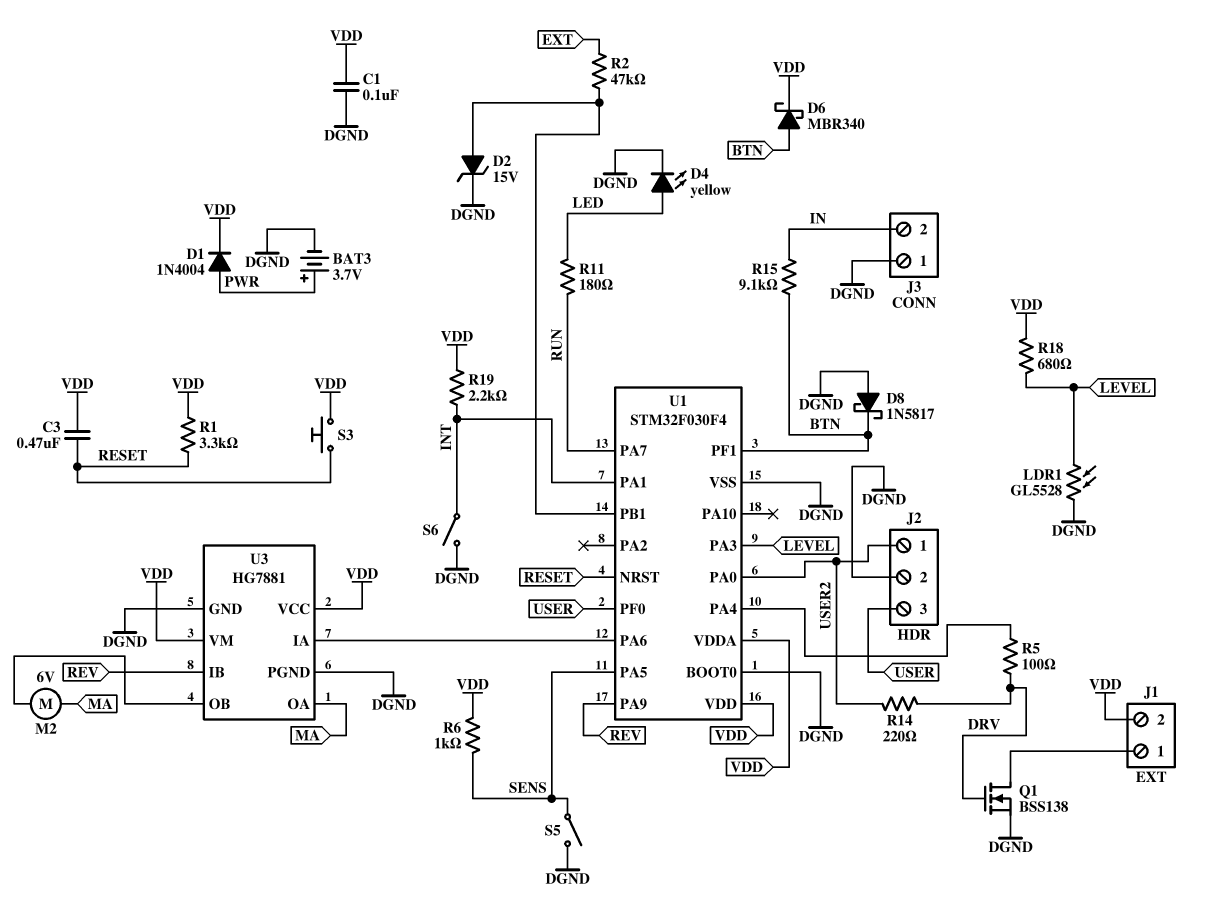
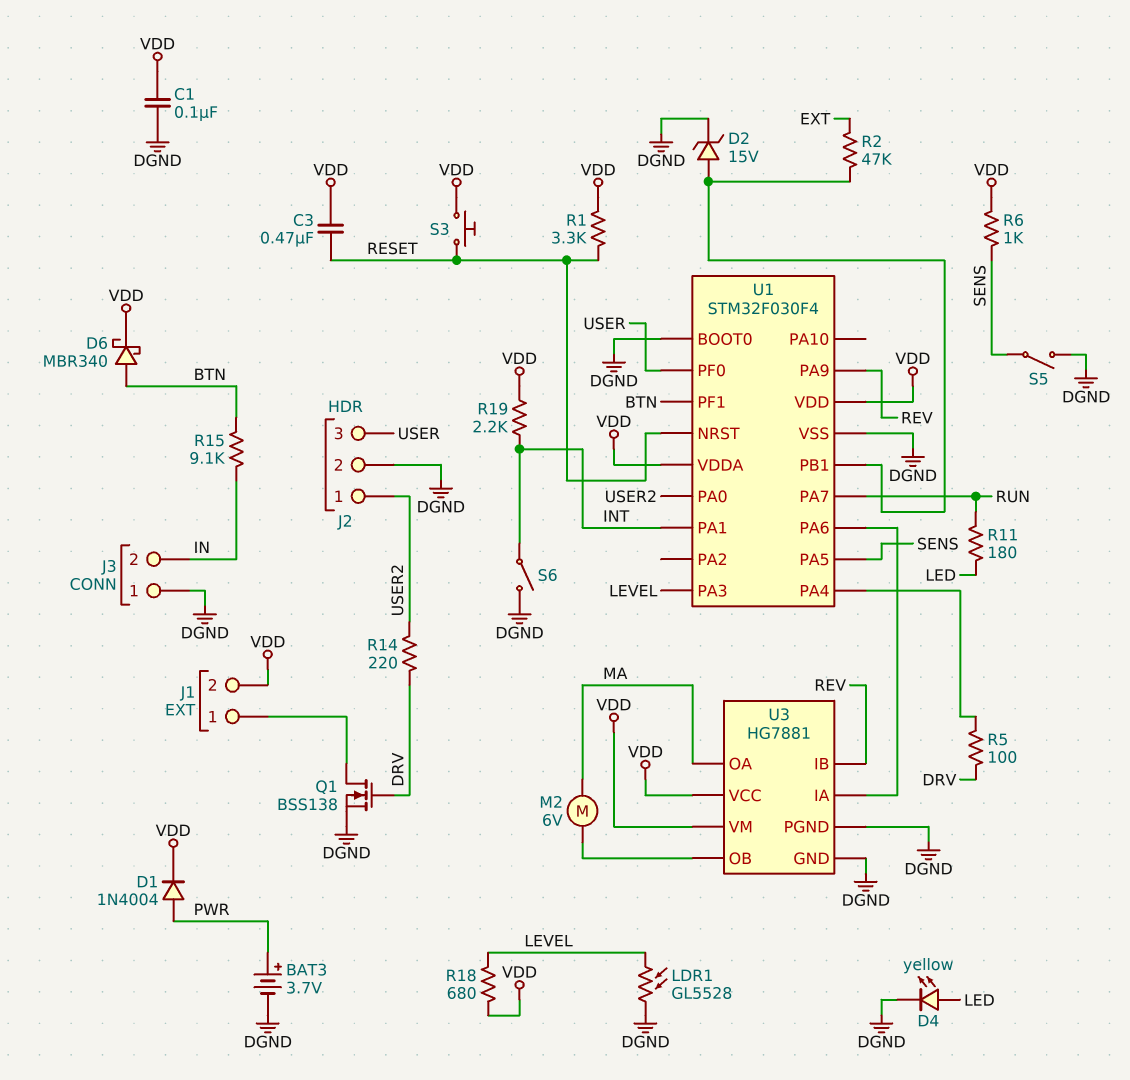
D8: schottky 1N5817 (A DGND, K BTN) -> none

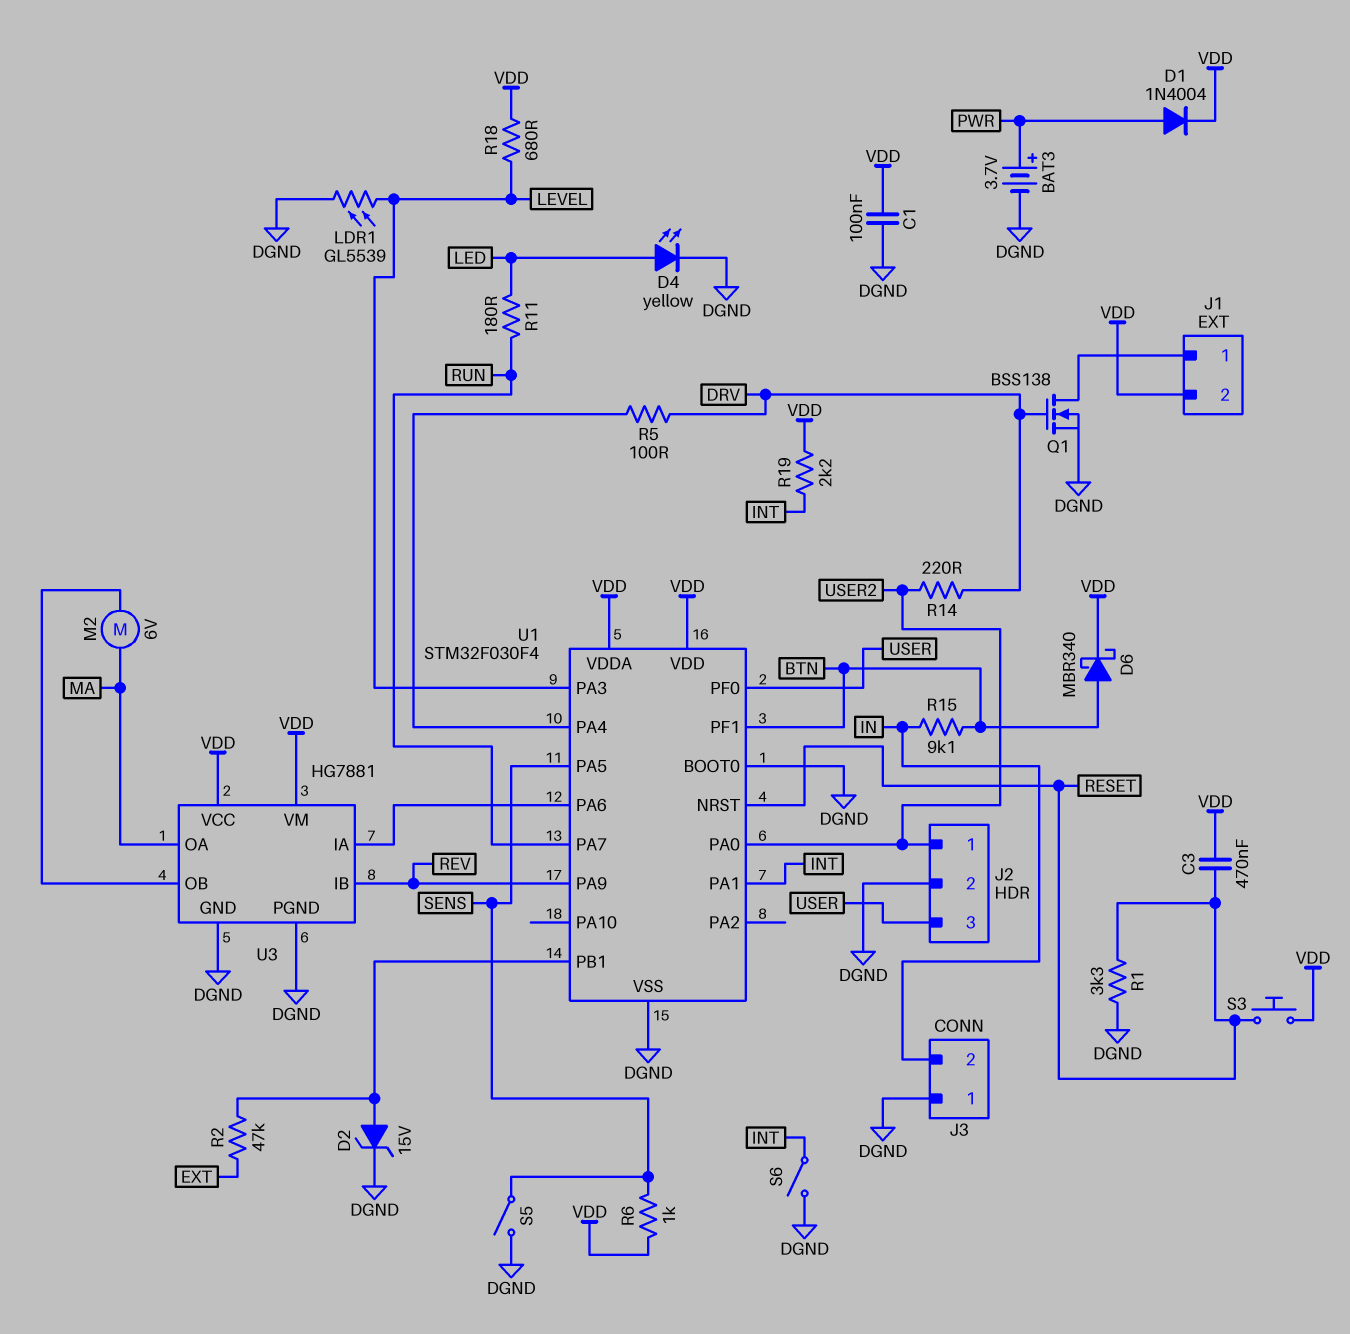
LDR1: GL5528 (DGND, LEVEL) -> GL5539 (DGND, LEVEL)
R1: 3.3k (RESET, VDD) -> 3.3k (DGND, RESET)

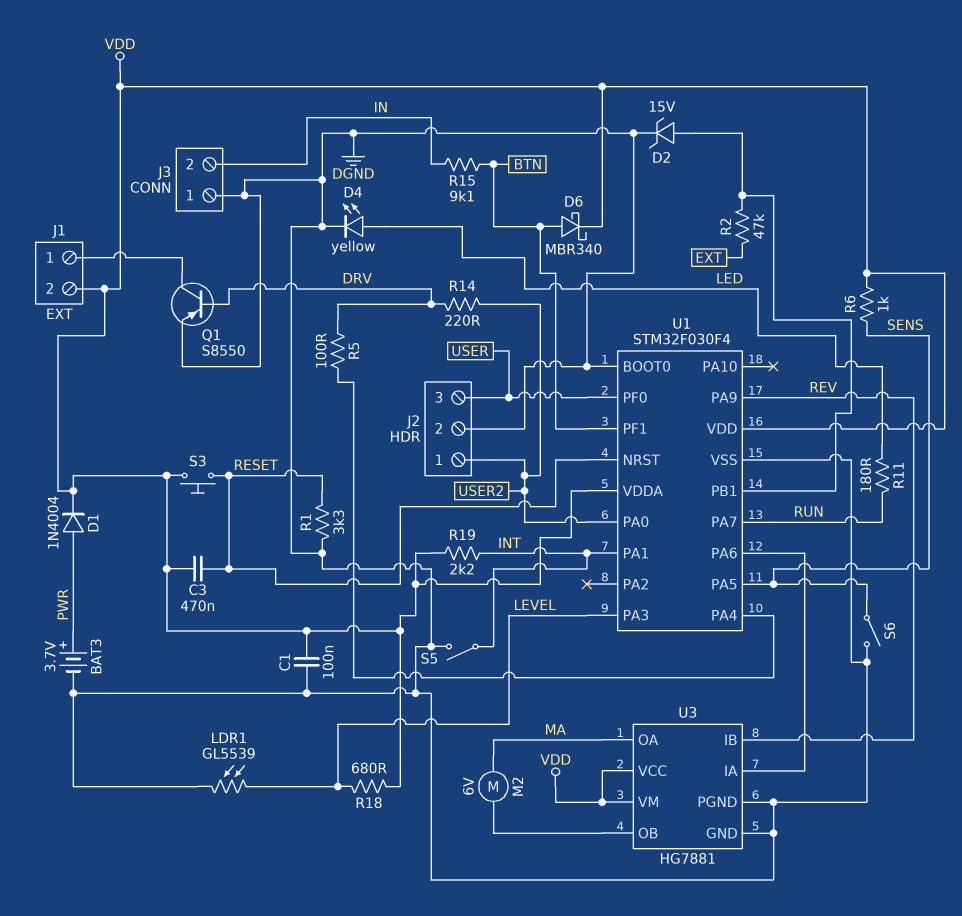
Q1: NMOS BSS138 (G DRV, D J1/1, S DGND) -> PNP S8550 (B DRV, C J1/1, E DGND)
S5: switch (DGND, SENS) -> switch (DGND, INT)
S6: switch (DGND, INT) -> switch (DGND, SENS)

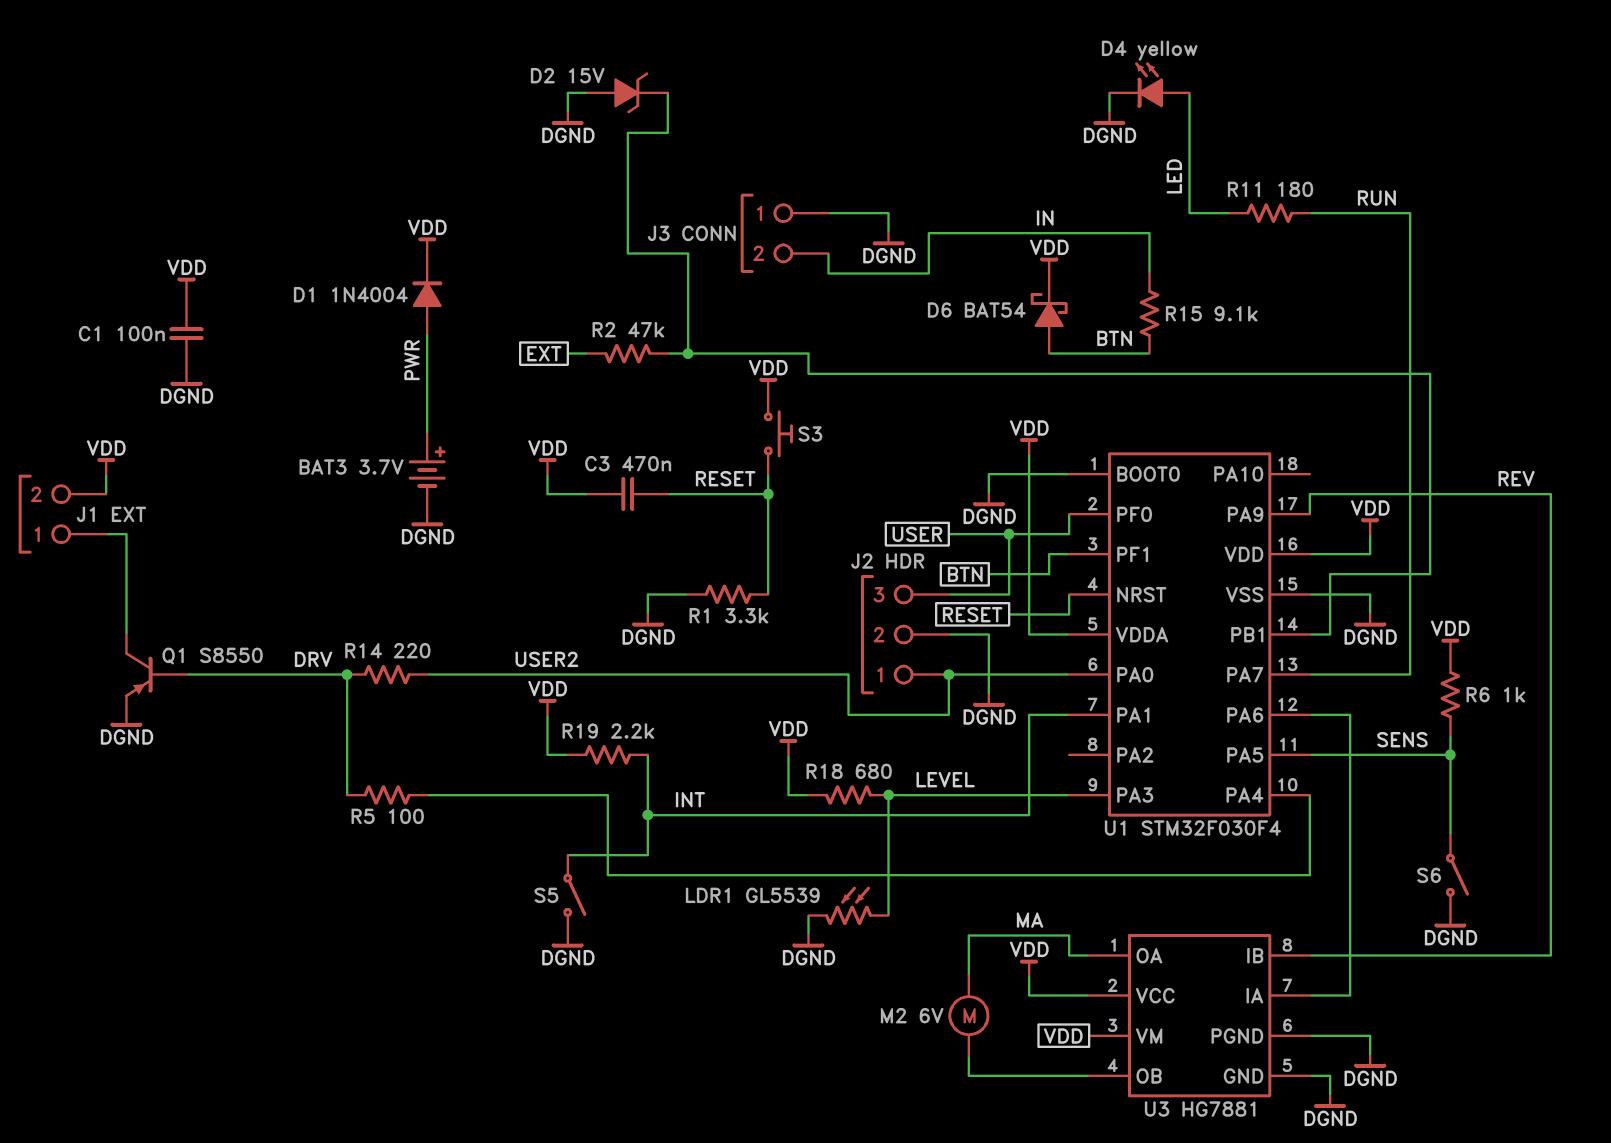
D2: zener 15V (A U1/PB1, K DGND) -> zener 15V (A DGND, K U1/PB1)
D6: schottky MBR340 (A BTN, K VDD) -> schottky BAT54 (A BTN, K VDD)

